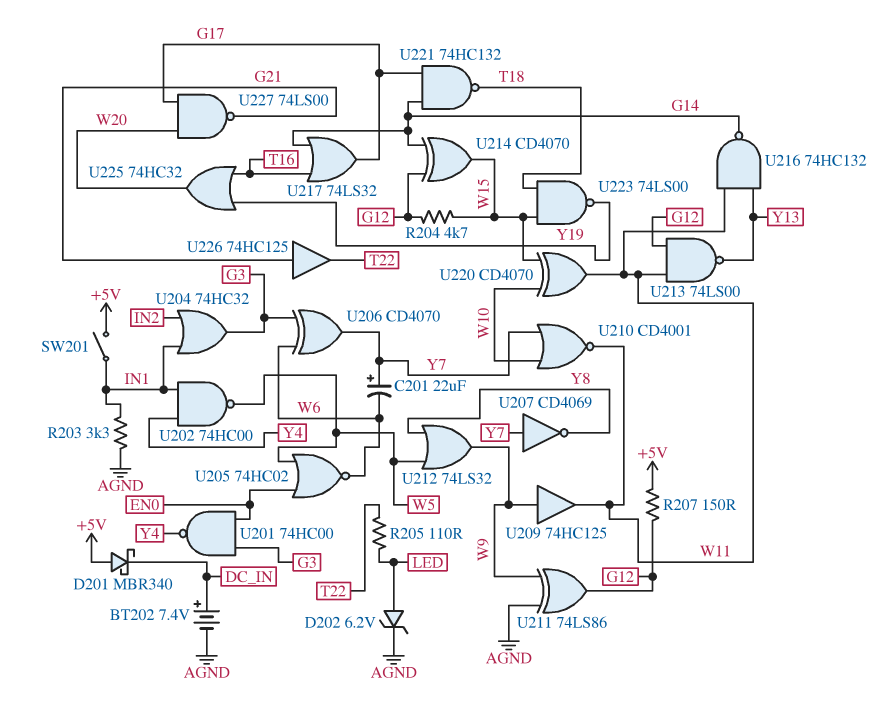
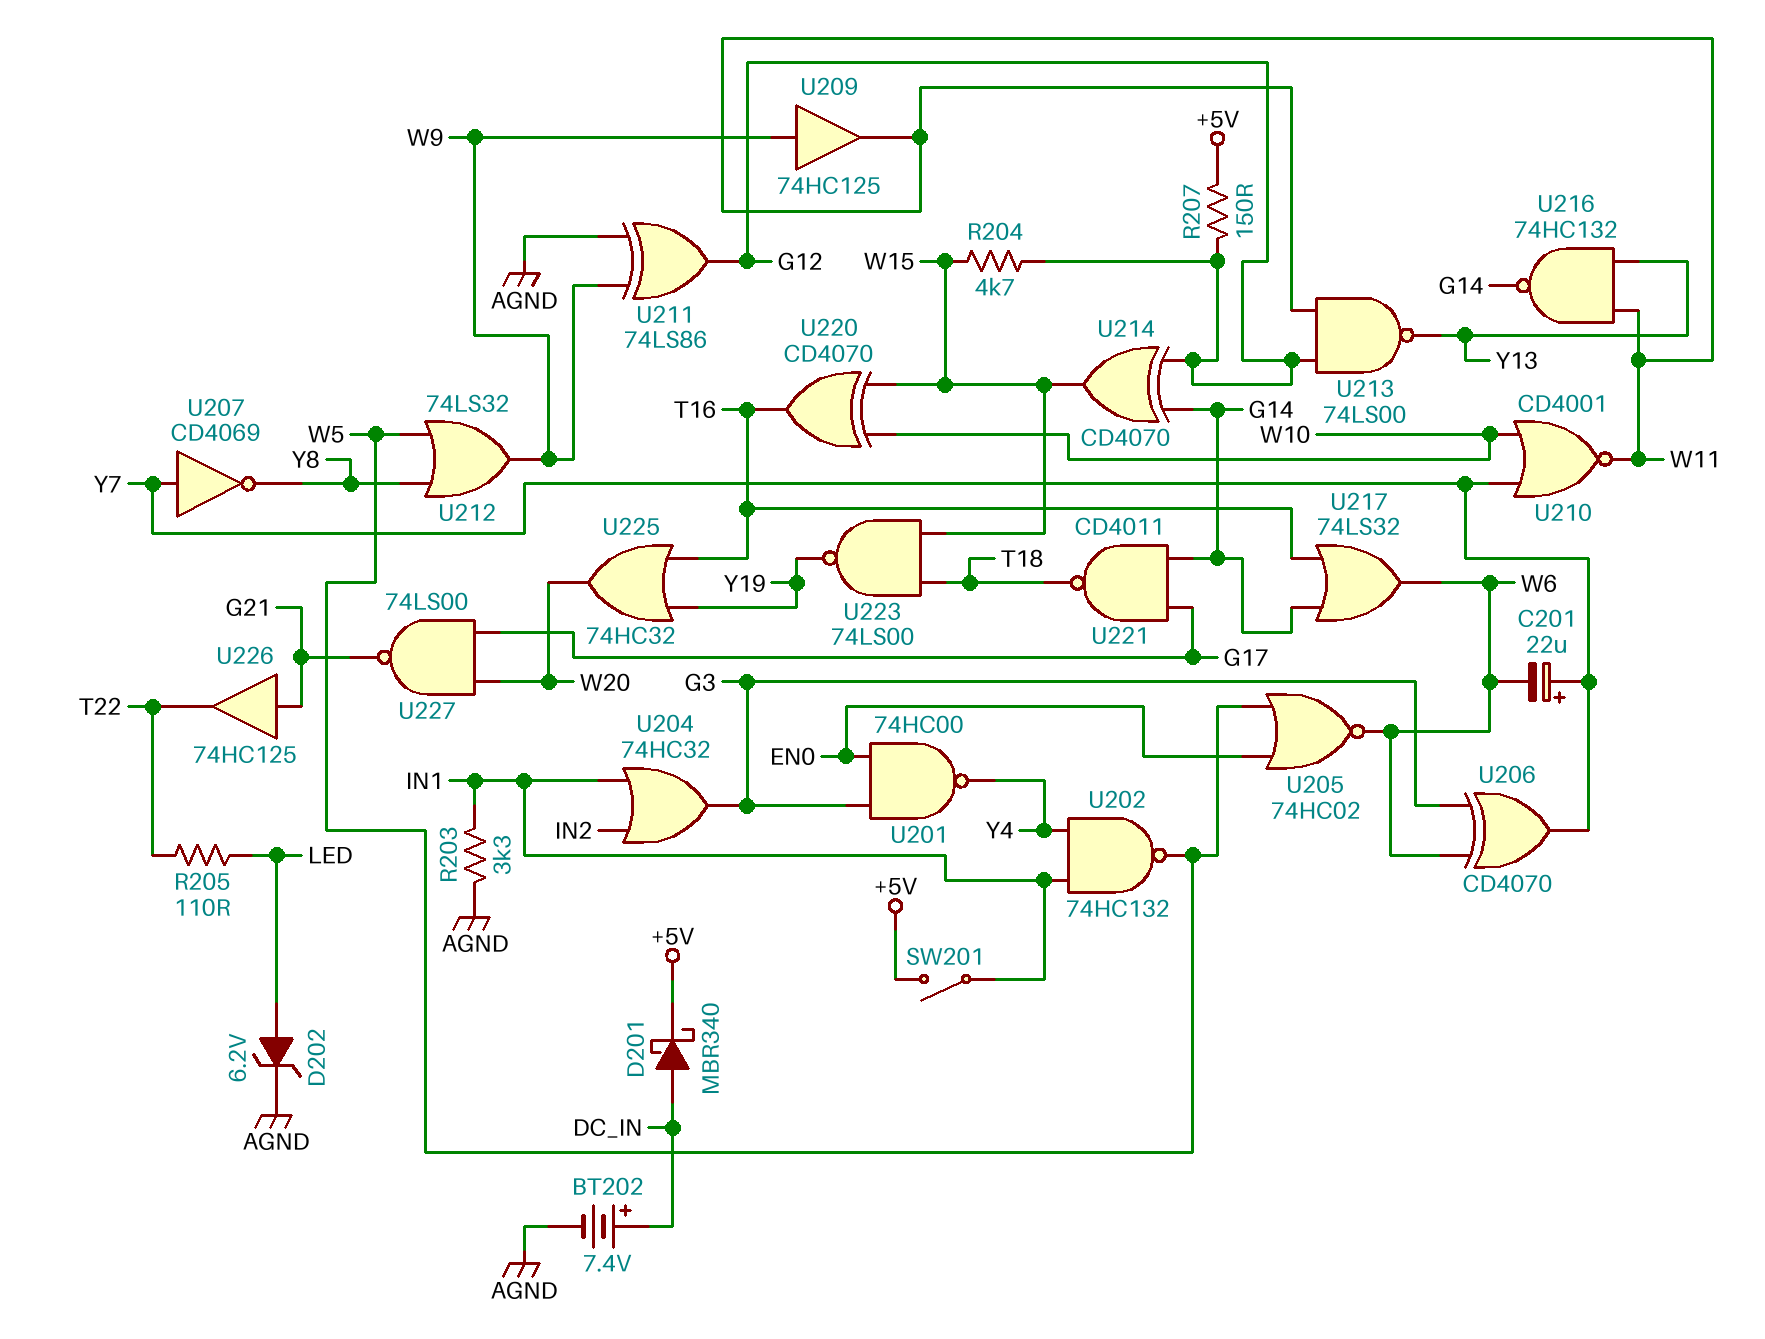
D201: schottky MBR340 (A +5V, K DC_IN) -> schottky MBR340 (A DC_IN, K +5V)
U202: NAND 74HC00 (in IN1, in Y4, out W5) -> NAND 74HC132 (in IN1, in Y4, out W5)
U217: OR 74LS32 (in G14, in T16, out G17) -> OR 74LS32 (in G14, in T16, out W6)
U220: XOR CD4070 (in W10, in W15, out W11) -> XOR CD4070 (in W10, in W15, out T16)
U221: NAND 74HC132 (in G14, in G17, out T18) -> NAND CD4011 (in G14, in G17, out T18)

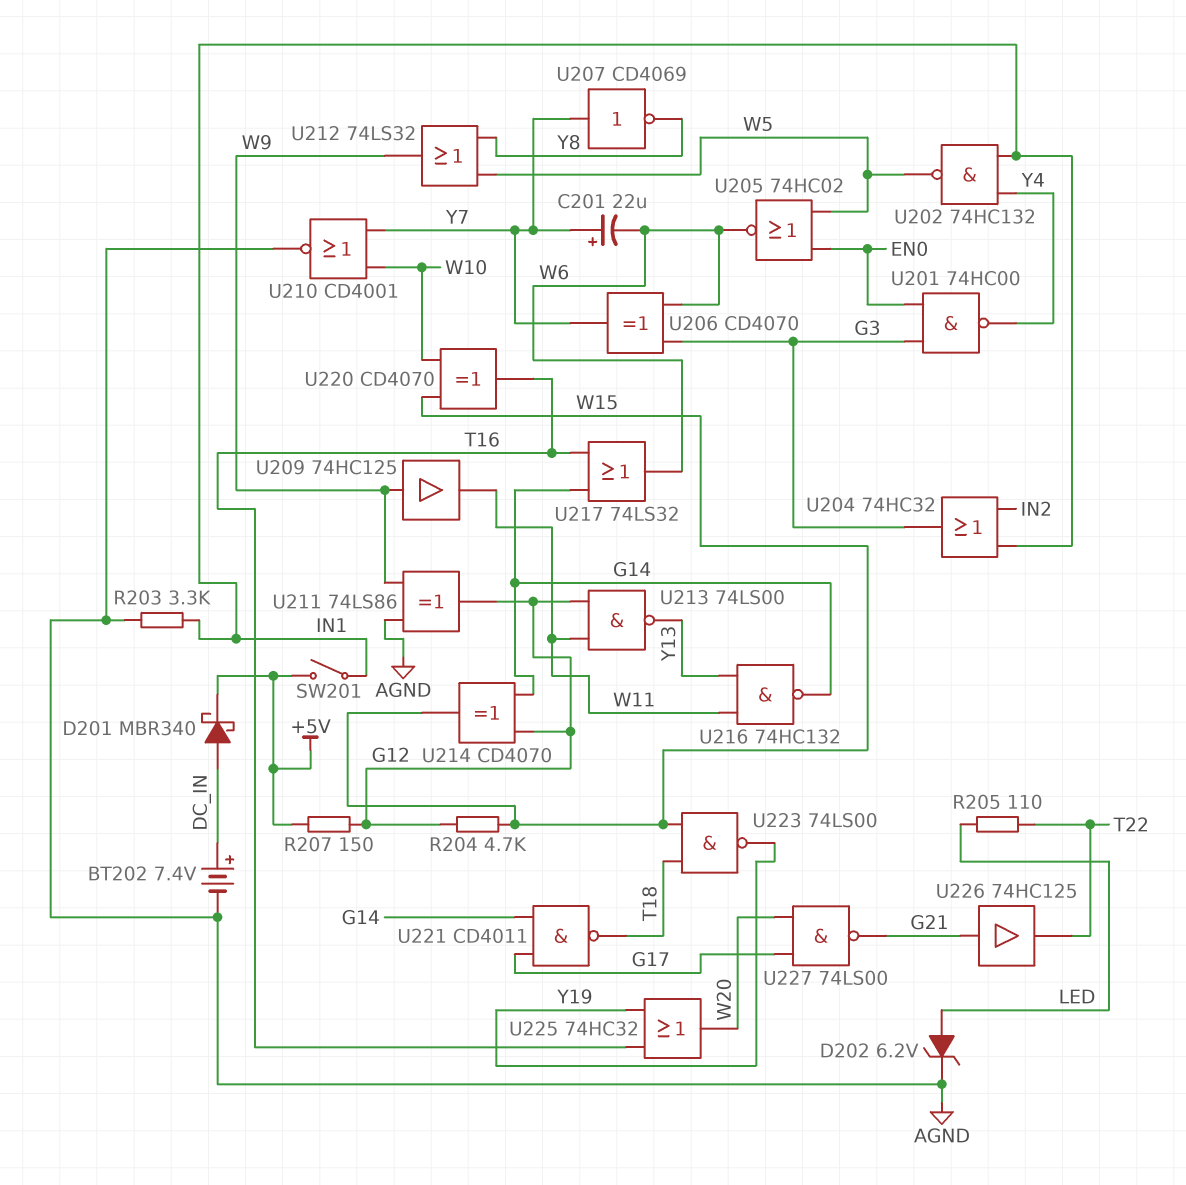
U210: NOR CD4001 (in W10, in Y7, out W11) -> NOR CD4001 (in W10, in Y7, out AGND)

